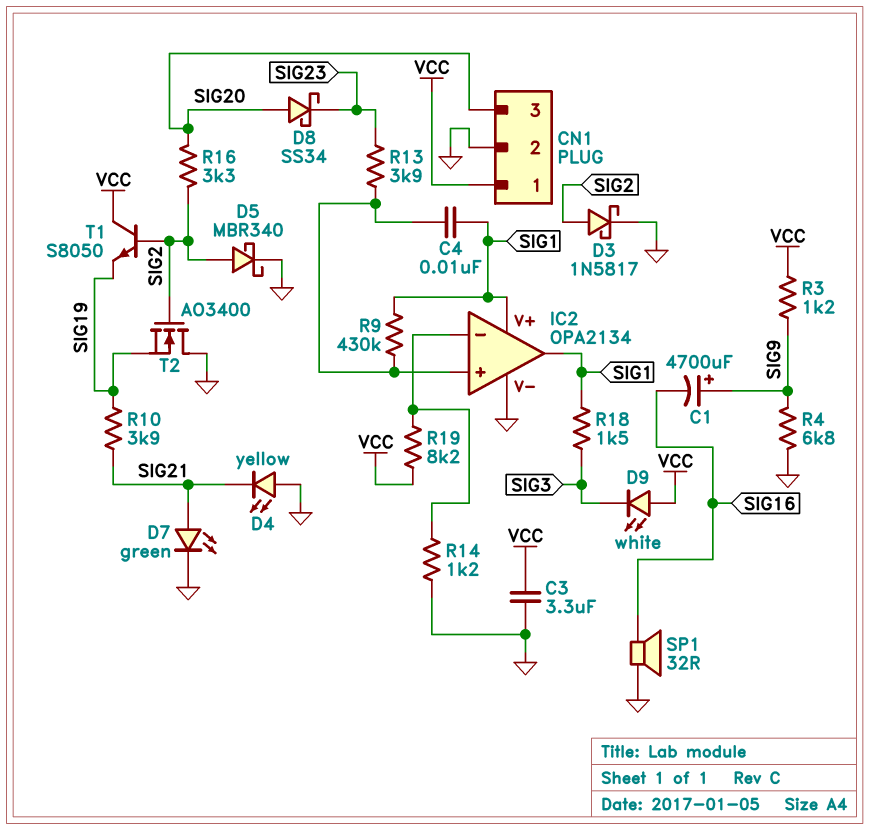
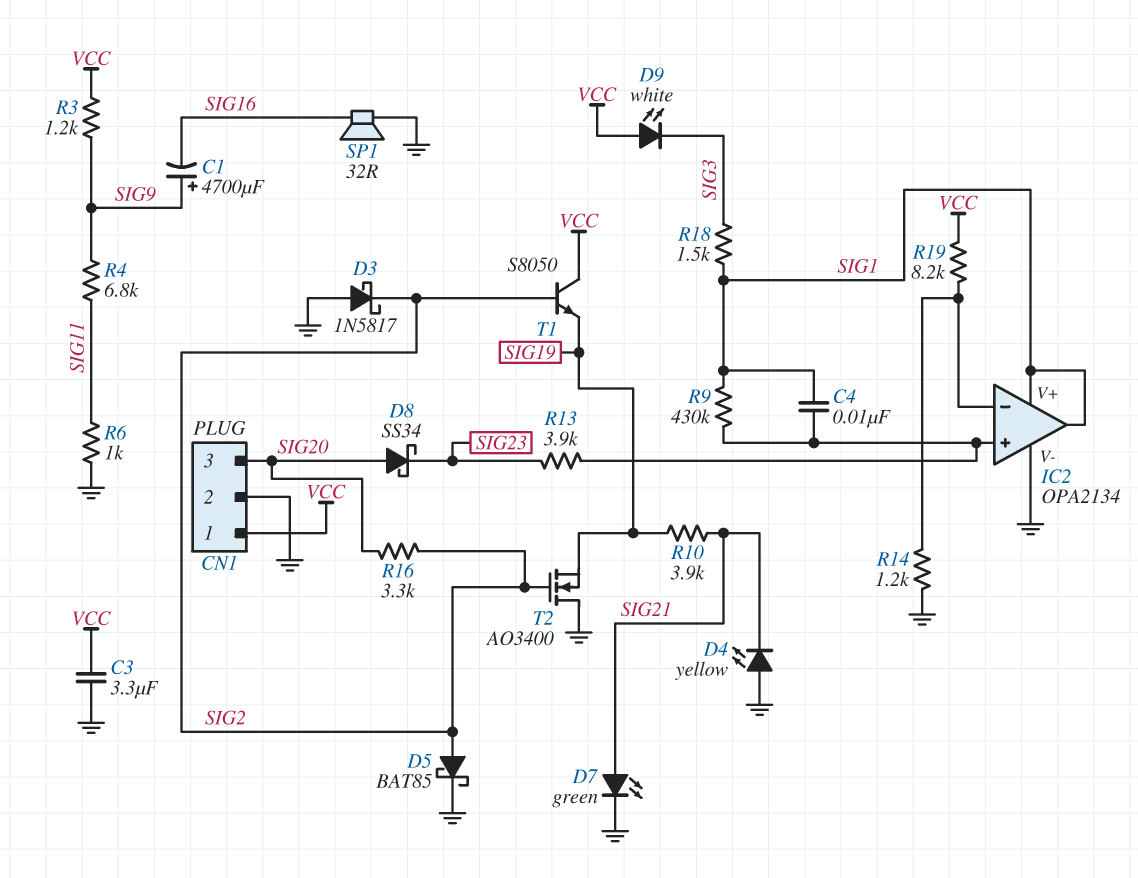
D3: schottky 1N5817 (A SIG2, K GND) -> schottky 1N5817 (A GND, K SIG2)
D5: schottky MBR340 (A SIG2, K GND) -> schottky BAT85 (A SIG2, K GND)
R4: 6.8k (GND, SIG9) -> 6.8k (SIG9, SIG11)
R6: none -> 1k (GND, SIG11)

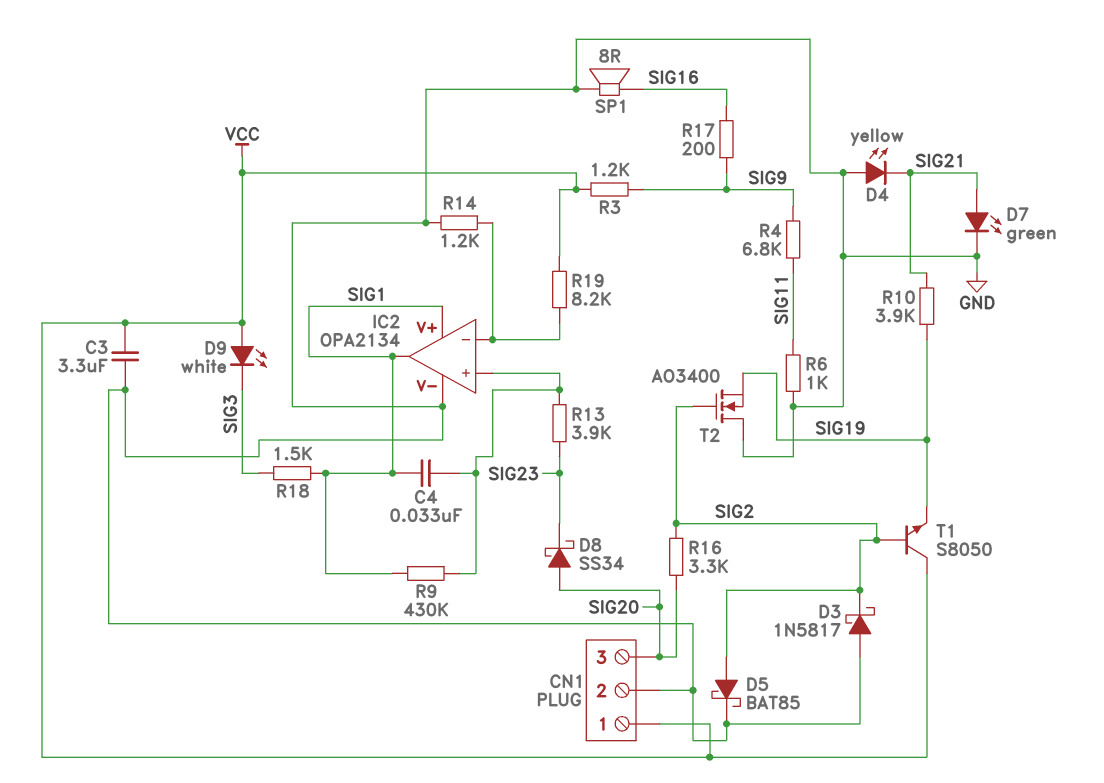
C1: 4700uF (plus SIG9, minus SIG16) -> none
C4: 10nF (IC2/in+, SIG1) -> 33nF (IC2/in+, SIG1)
R17: none -> 200 (SIG9, SIG16)
SP1: speaker 32R (GND, SIG16) -> speaker 8R (GND, SIG16)

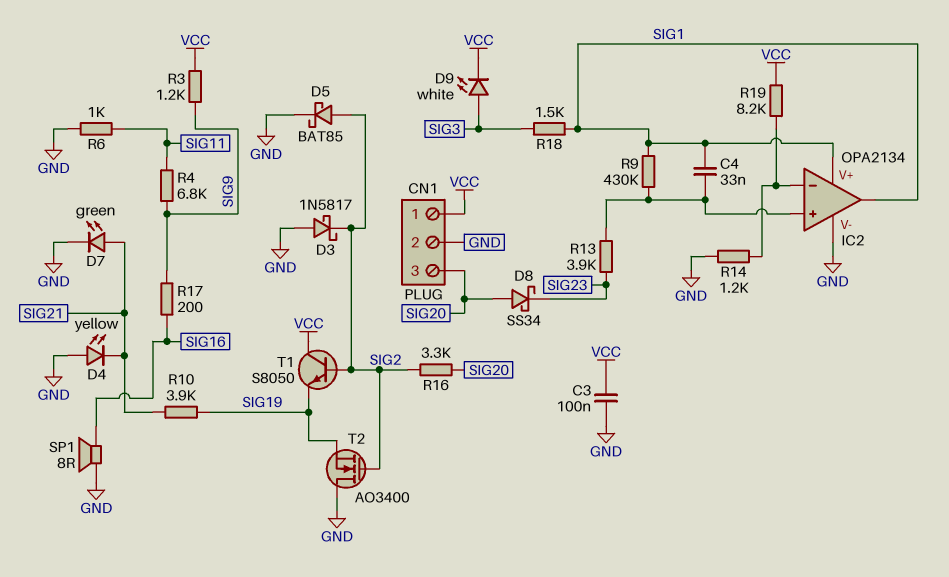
C3: 3.3uF (GND, VCC) -> 100nF (GND, VCC)
D9: LED white (A VCC, K SIG3) -> LED white (A SIG3, K VCC)

